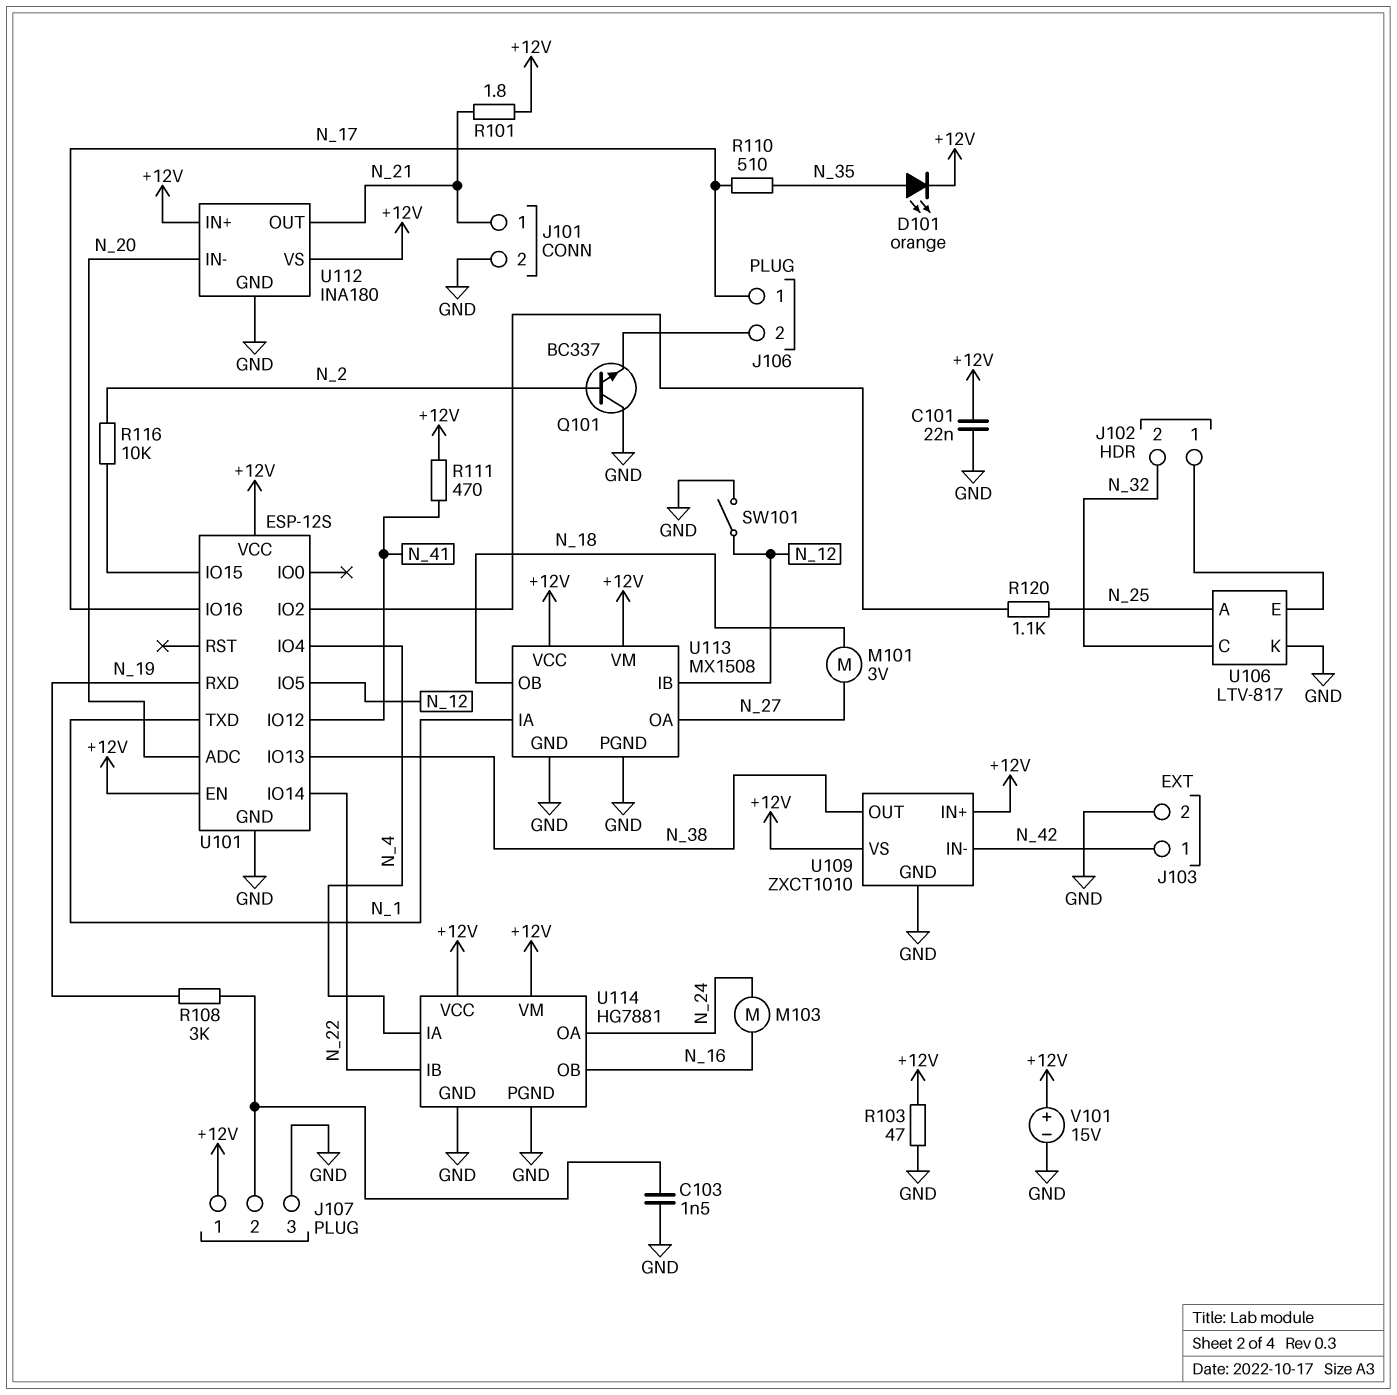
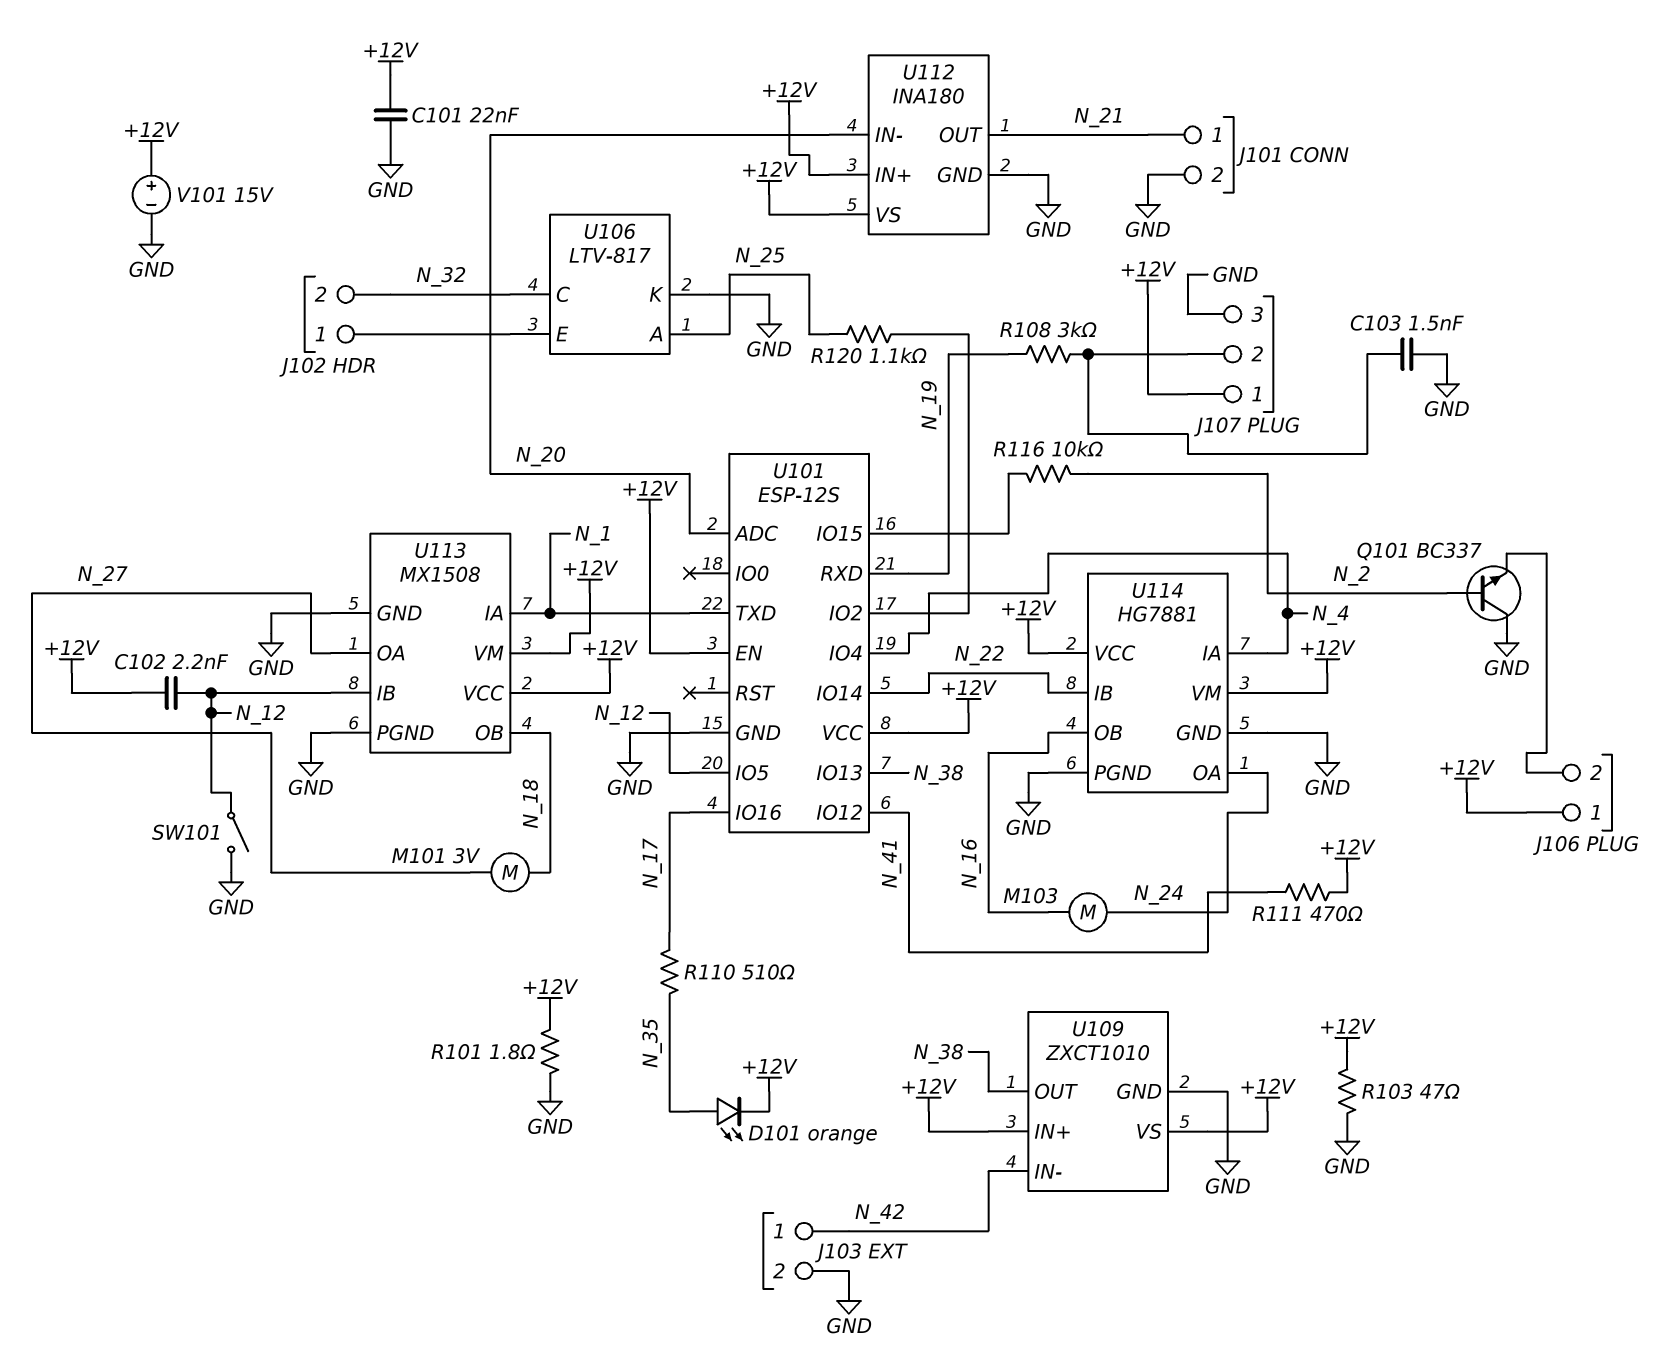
C102: none -> 2.2nF (+12V, N_12)
J106 pin 1: N_17 -> +12V
R101: 1.8 (+12V, N_21) -> 1.8 (+12V, GND)

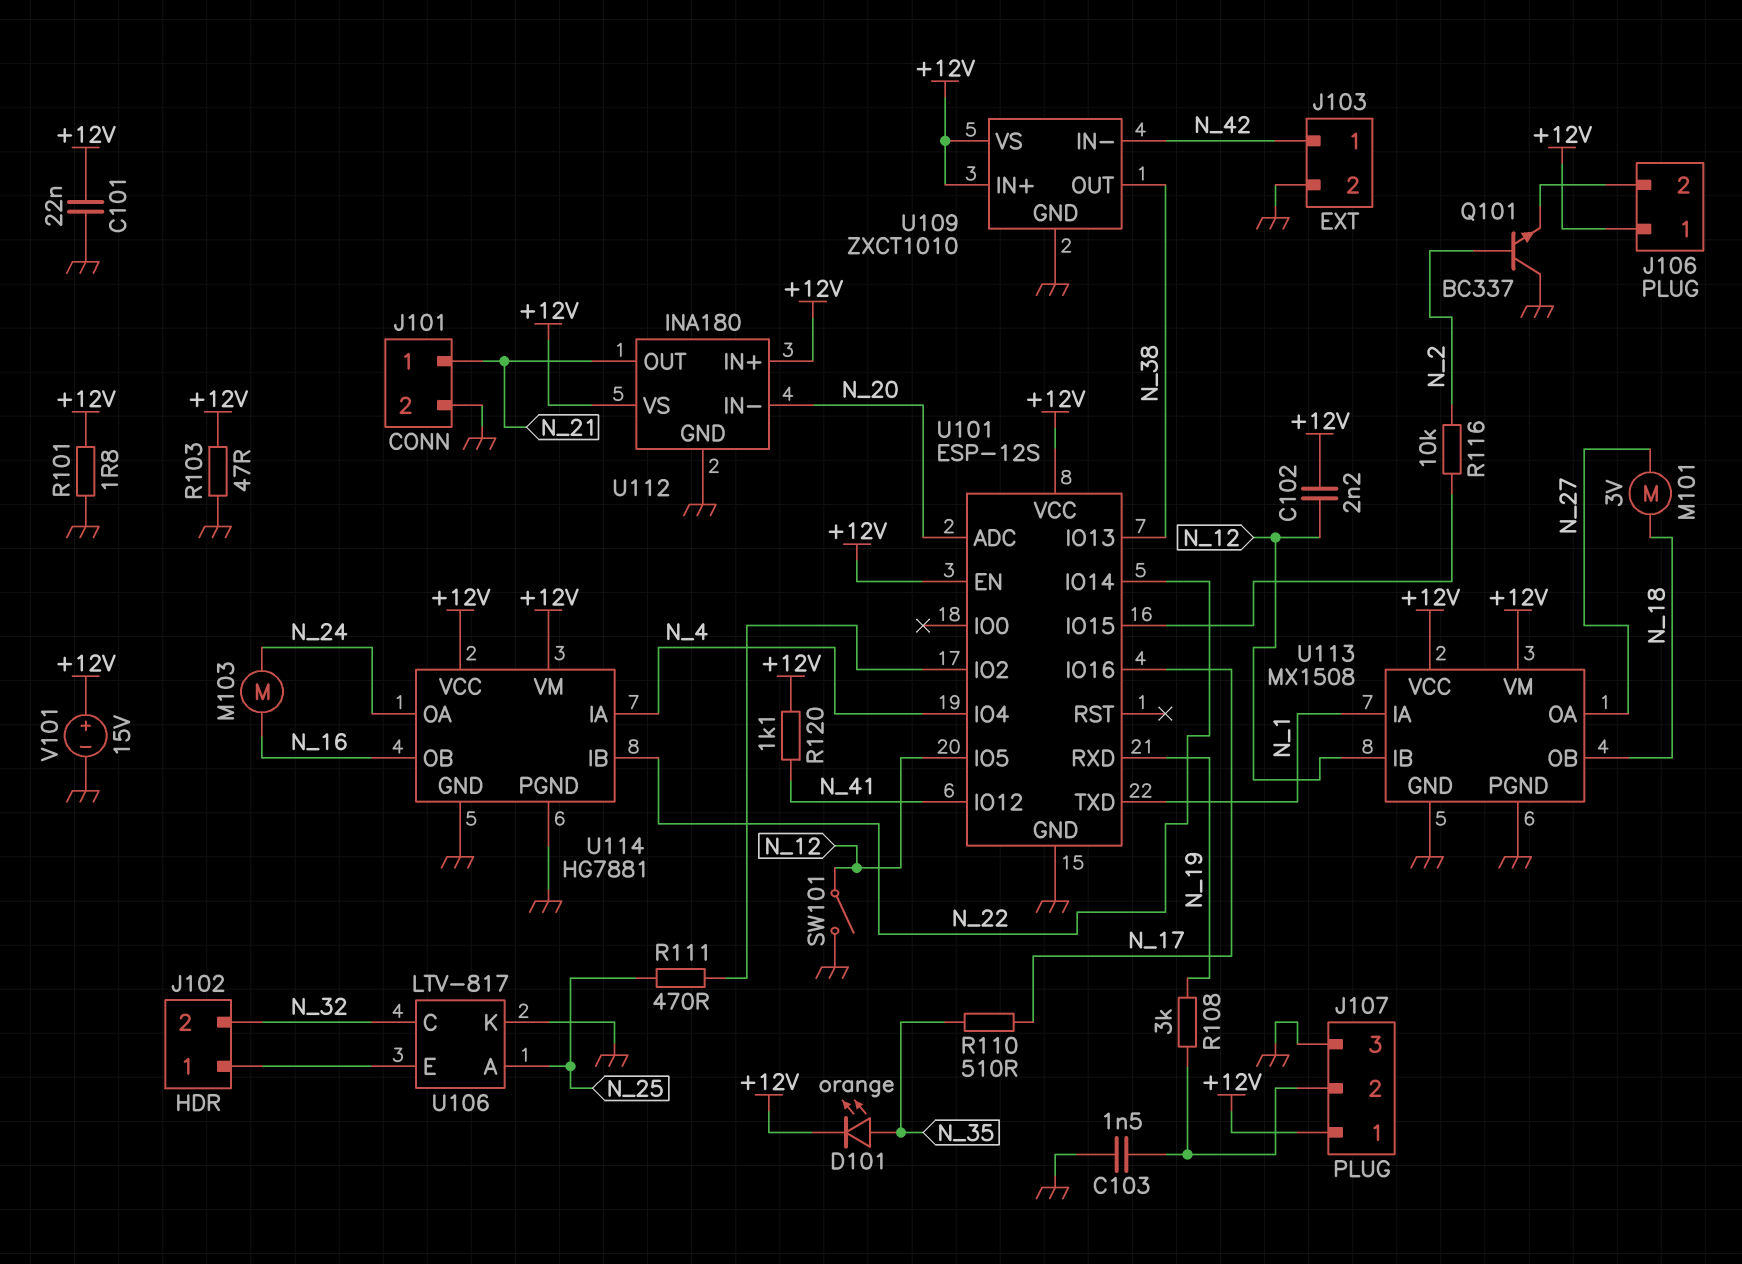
R111: 470 (+12V, N_41) -> 470 (N_25, U101/IO2)
R120: 1.1k (N_25, U101/IO2) -> 1.1k (+12V, N_41)

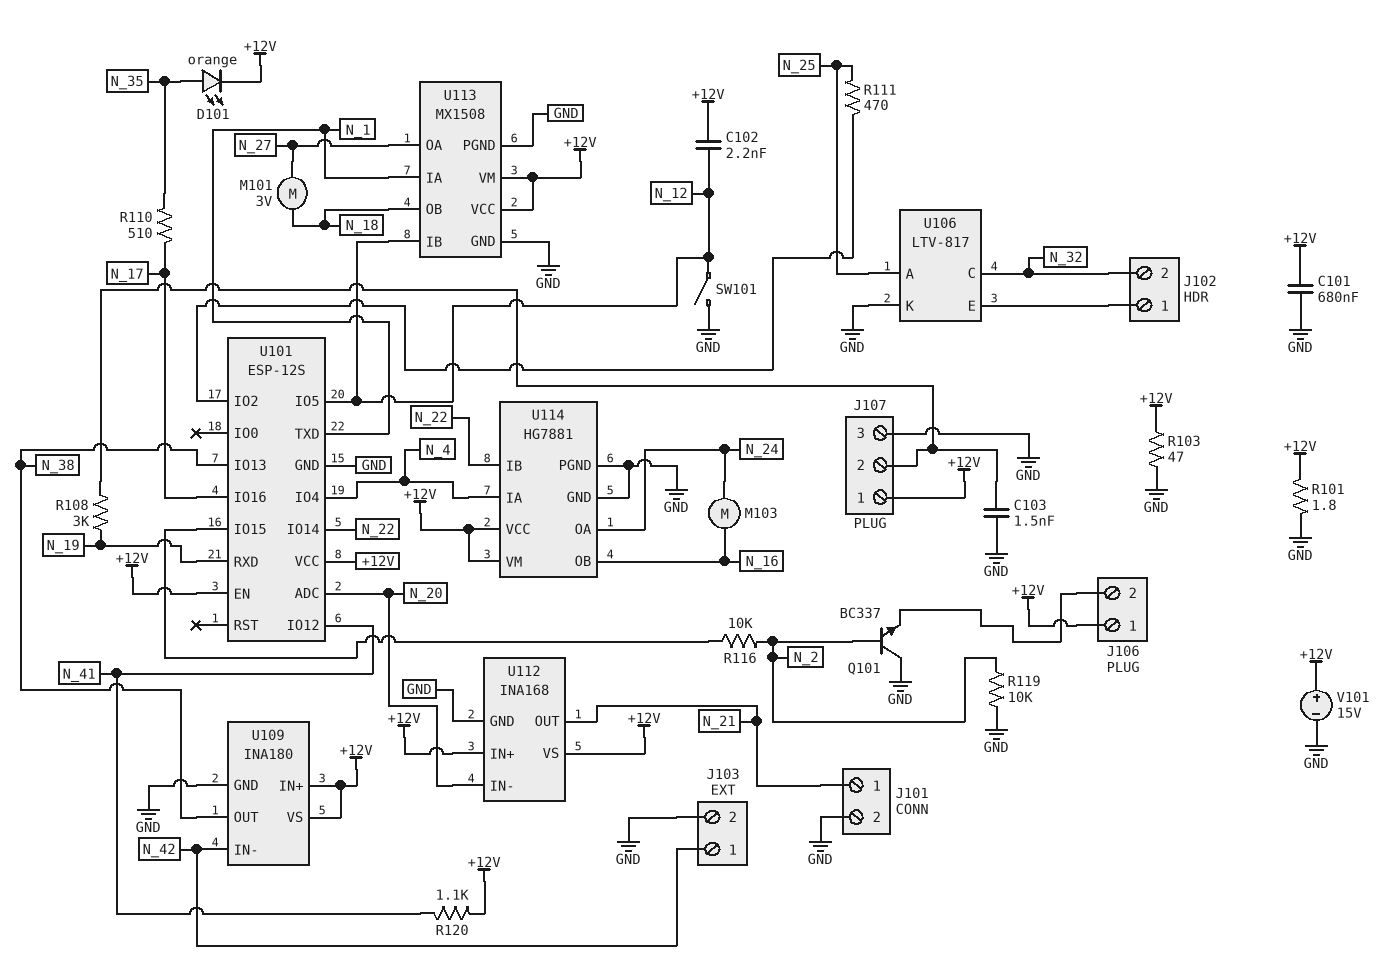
C101: 22nF (+12V, GND) -> 680nF (+12V, GND)
R119: none -> 10k (GND, N_2)
U109: ZXCT1010 -> INA180
U112: INA180 -> INA168

